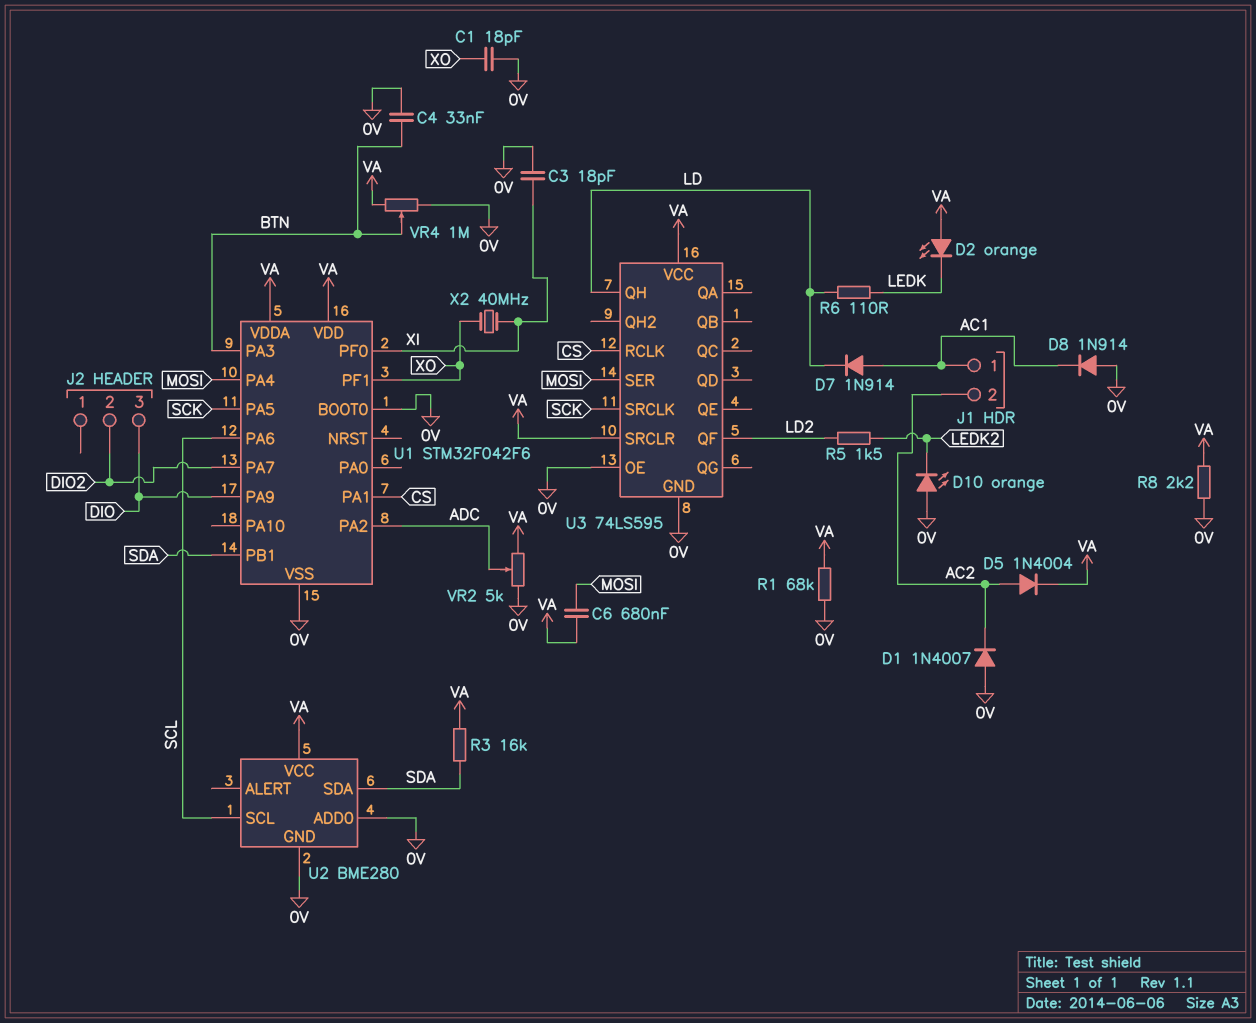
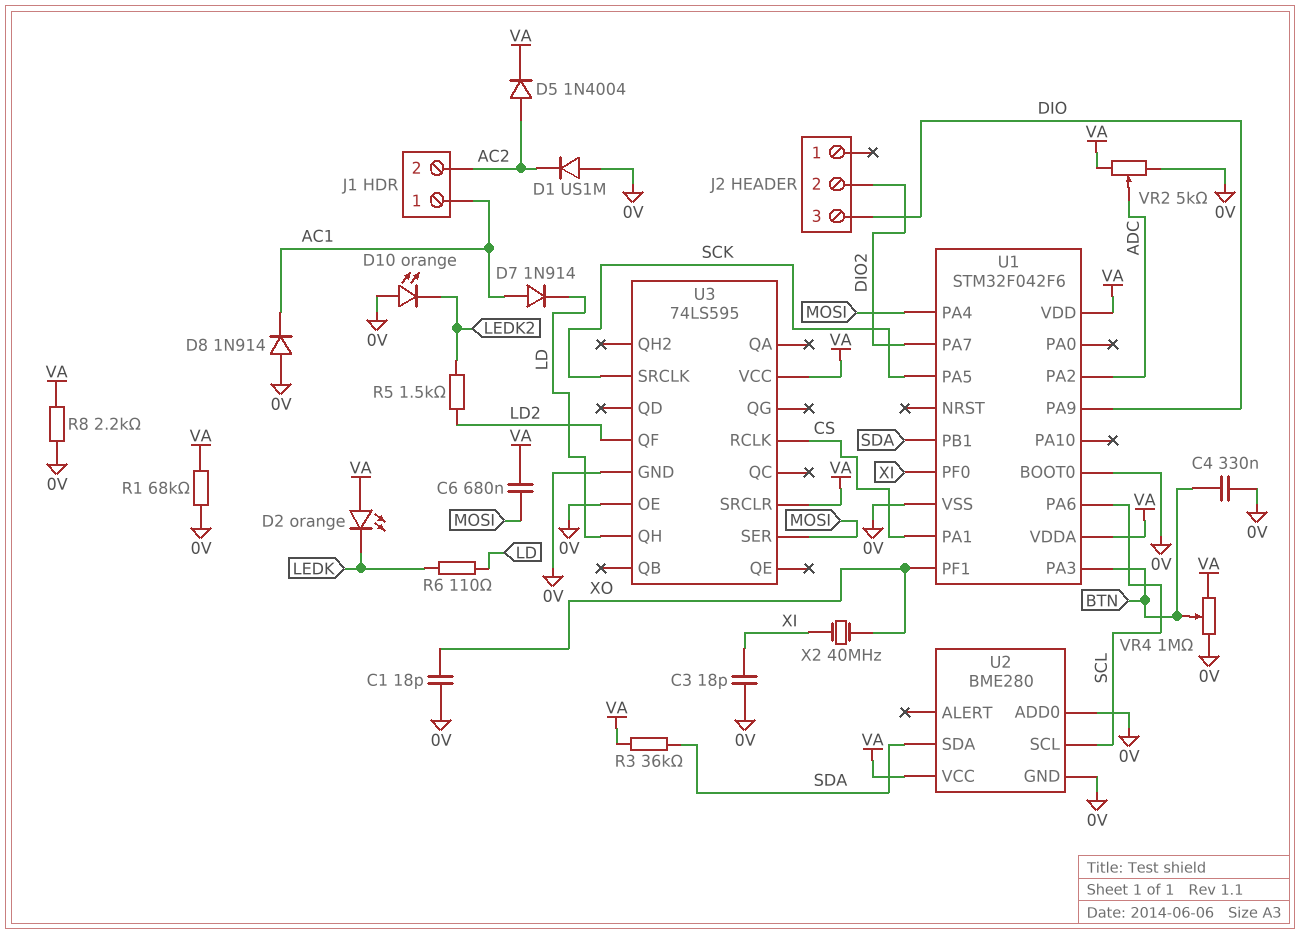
C4: 33nF (0V, BTN) -> 330nF (0V, BTN)
D1: diode 1N4007 (A 0V, K AC2) -> diode US1M (A 0V, K AC2)
R3: 16k (SDA, VA) -> 36k (SDA, VA)

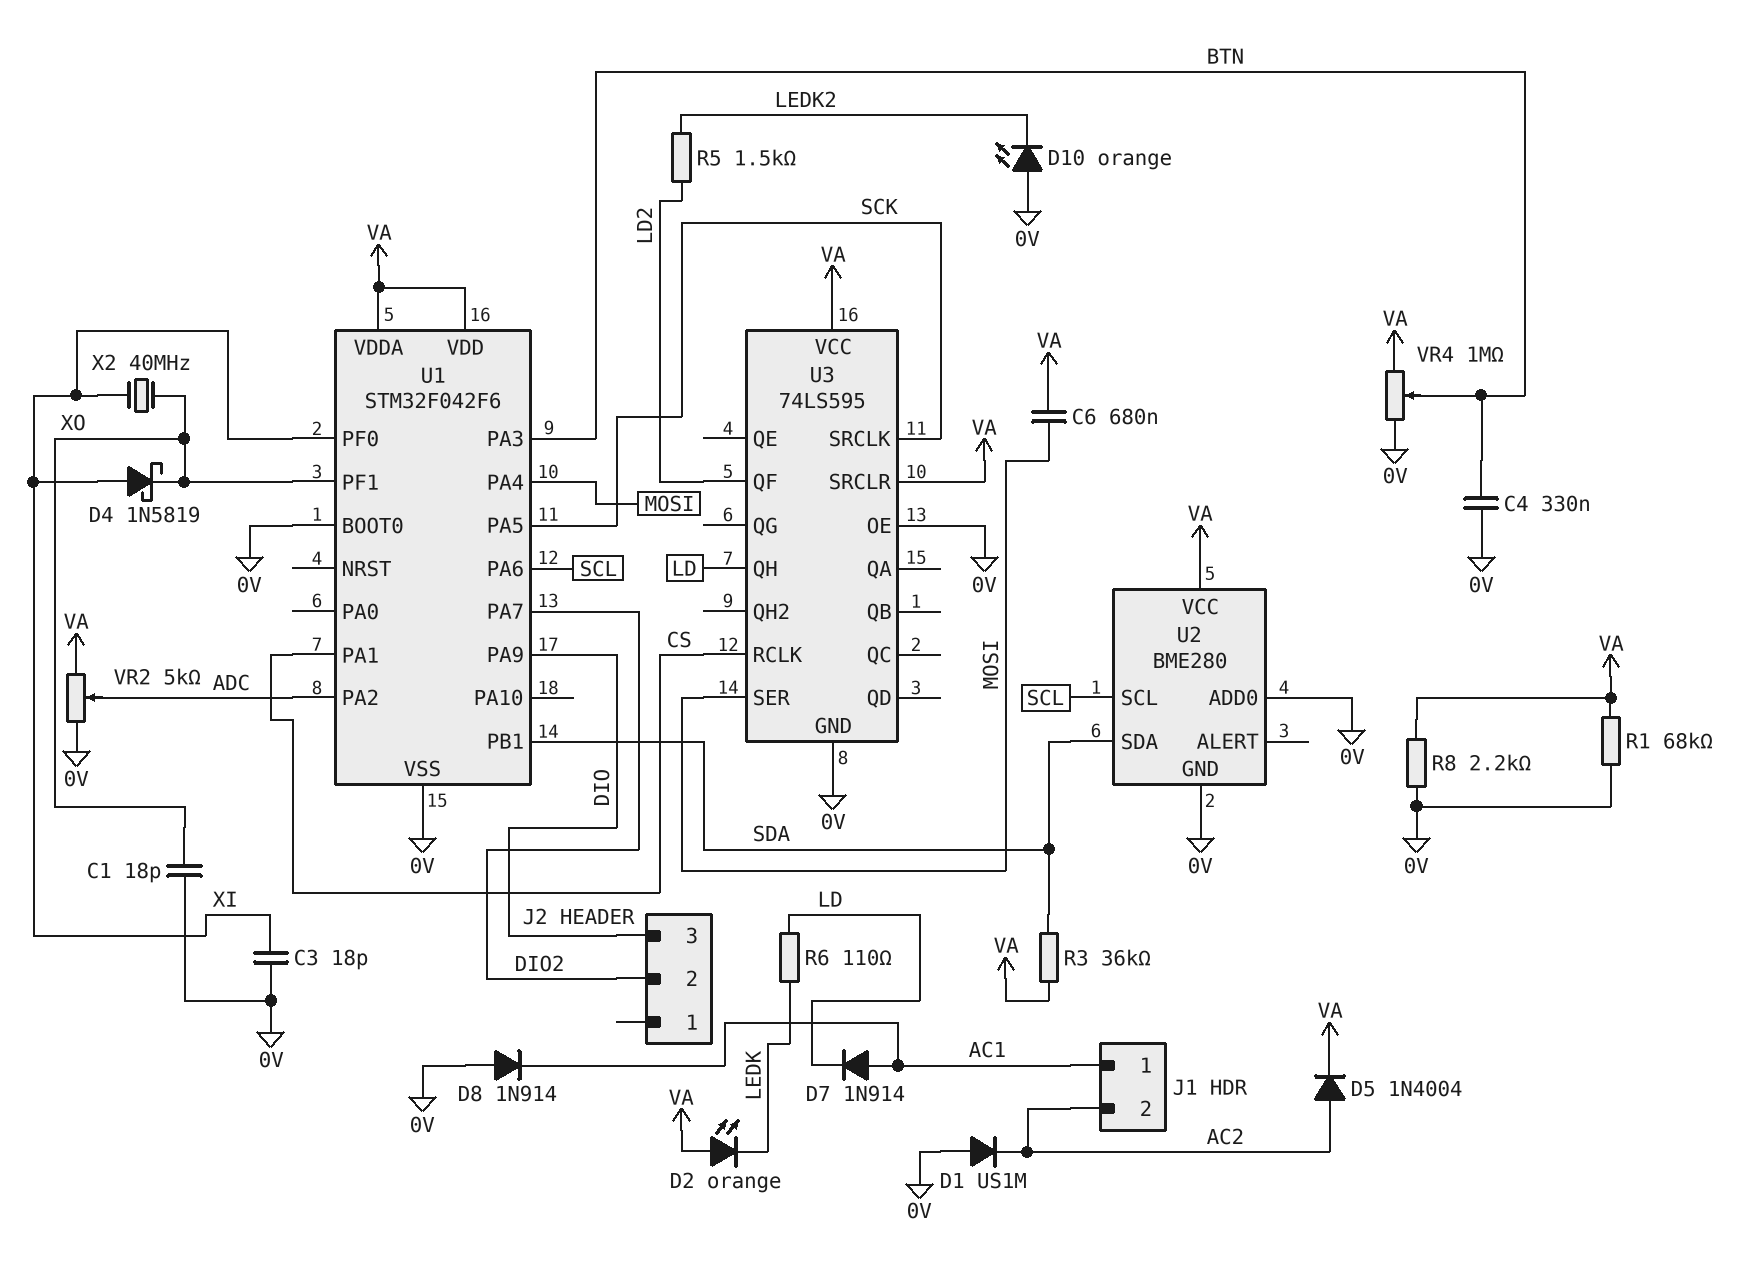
D4: none -> schottky 1N5819 (A XI, K XO)

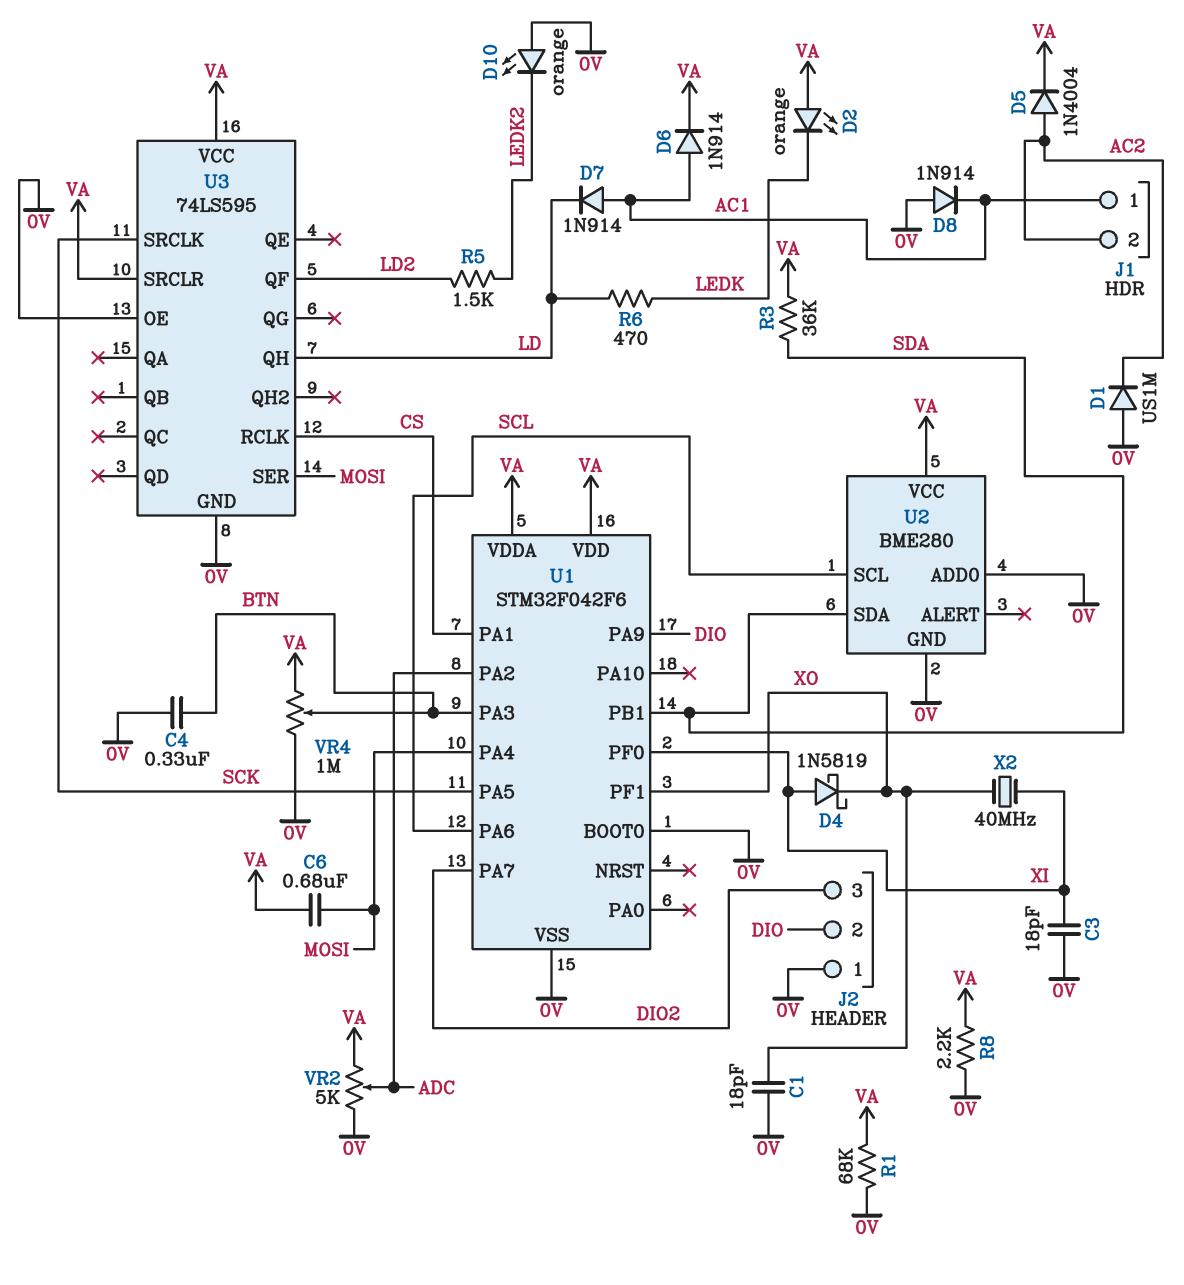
D6: none -> diode 1N914 (A AC1, K VA)
J2 pin 1: none -> 0V
J2 pin 2: DIO2 -> DIO
J2 pin 3: DIO -> DIO2
R6: 110 (LD, LEDK) -> 470 (LD, LEDK)

